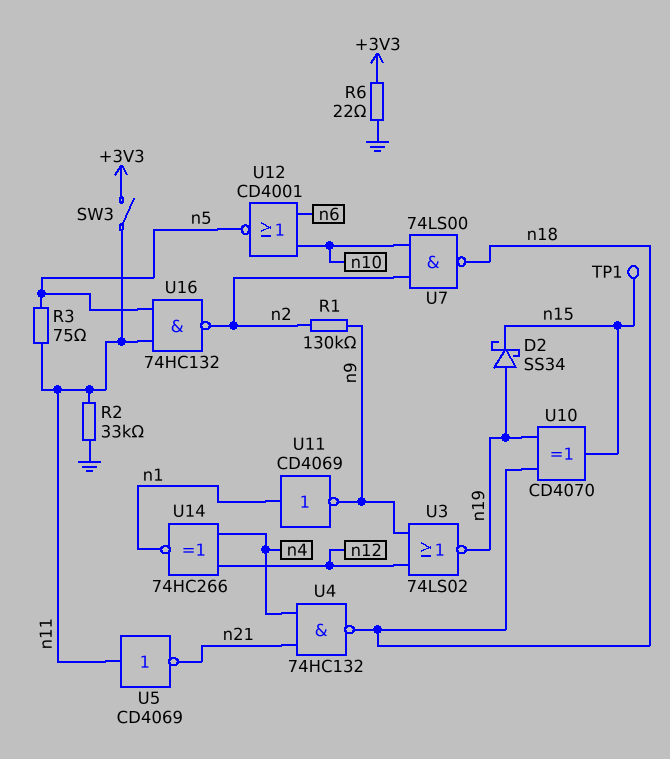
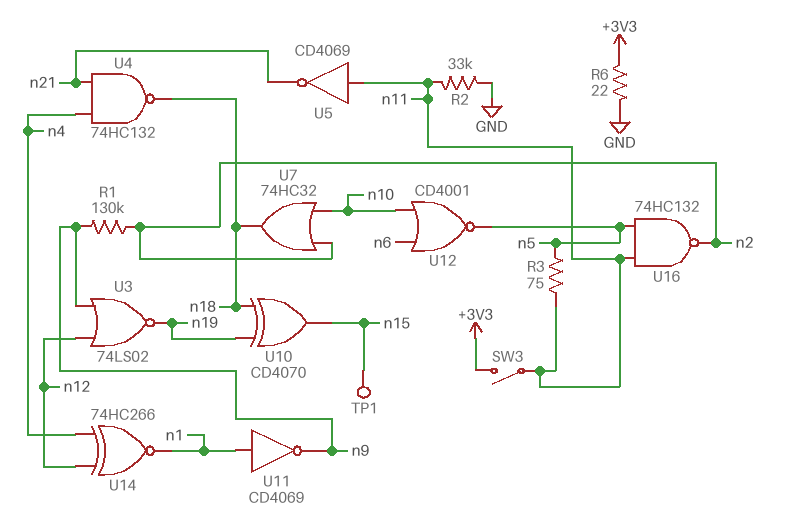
D2: schottky SS34 (A n19, K n15) -> none
U7: NAND 74LS00 (in n2, in n10, out n18) -> OR 74HC32 (in n2, in n10, out n18)

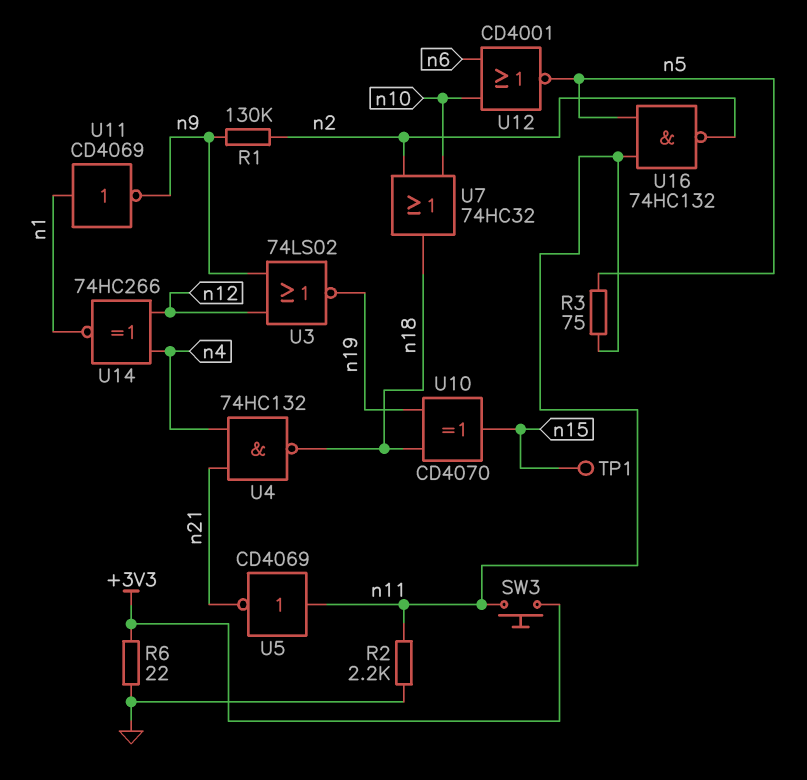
R2: 33k (GND, n11) -> 2.2k (GND, n11)
SW3: switch (+3V3, n11) -> button (+3V3, n11)

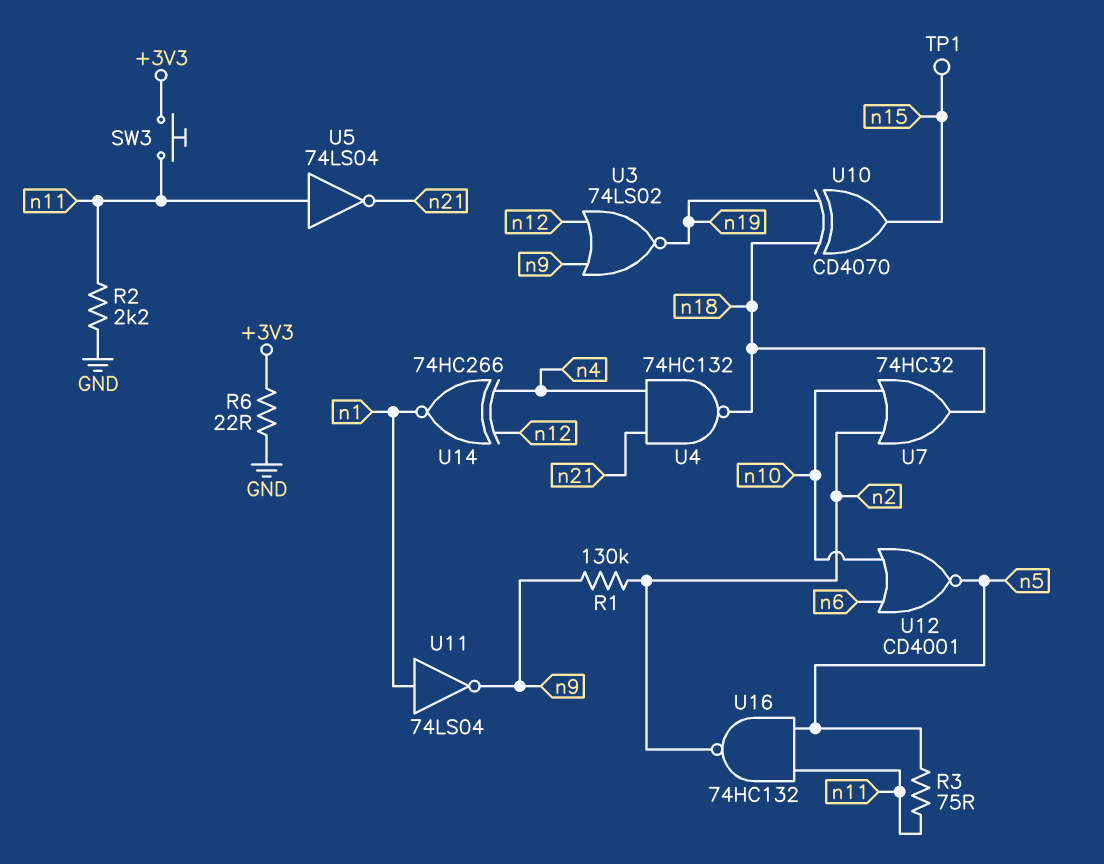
U5: NOT CD4069 (in n11, out n21) -> NOT 74LS04 (in n11, out n21)
U11: NOT CD4069 (in n1, out n9) -> NOT 74LS04 (in n1, out n9)

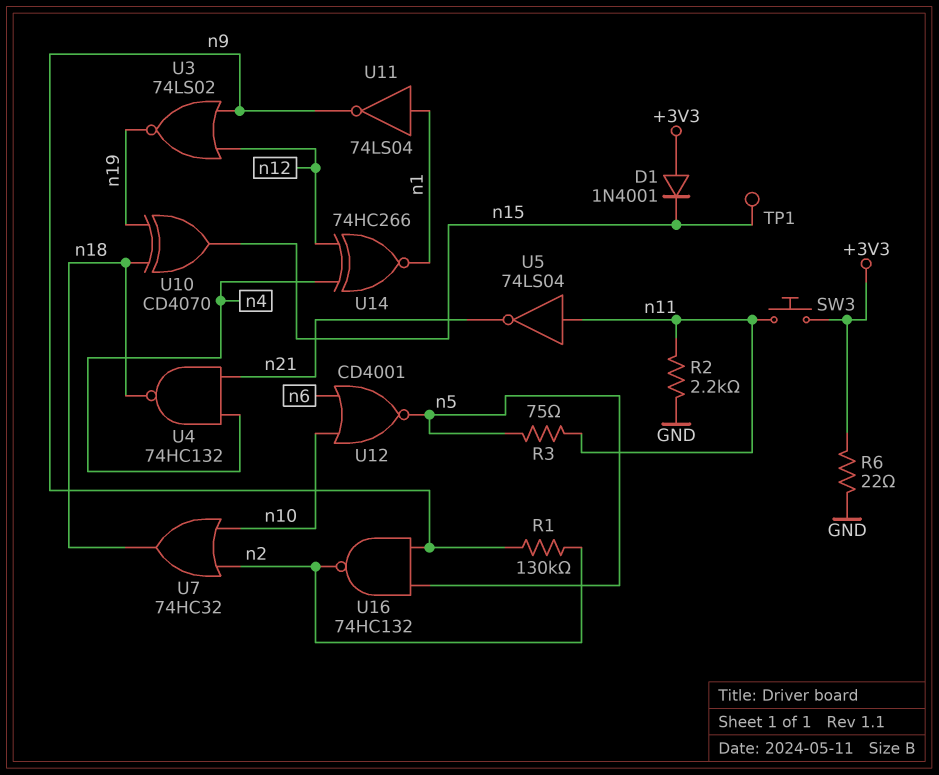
D1: none -> diode 1N4001 (A +3V3, K n15)
U16: NAND 74HC132 (in n5, in n11, out n2) -> NAND 74HC132 (in n5, in n9, out n2)

